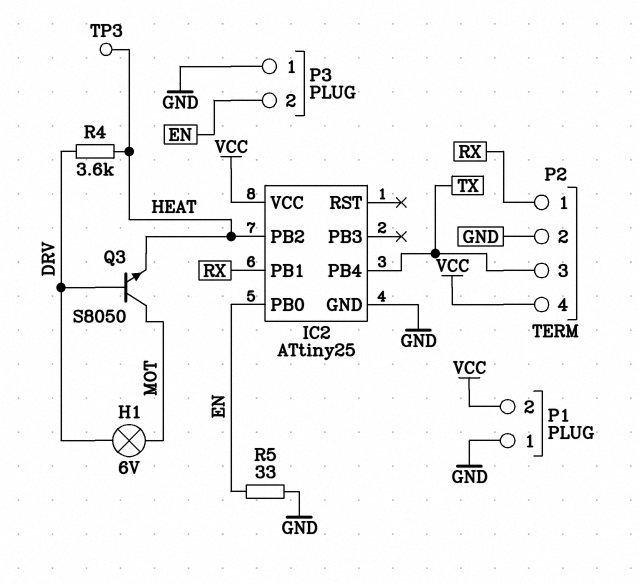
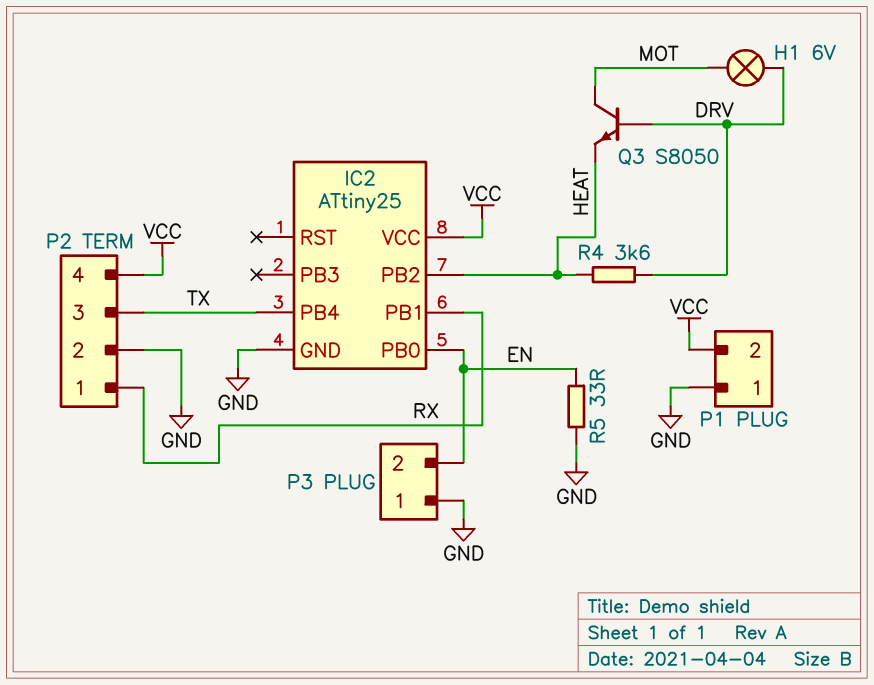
TP3: test point (HEAT) -> none

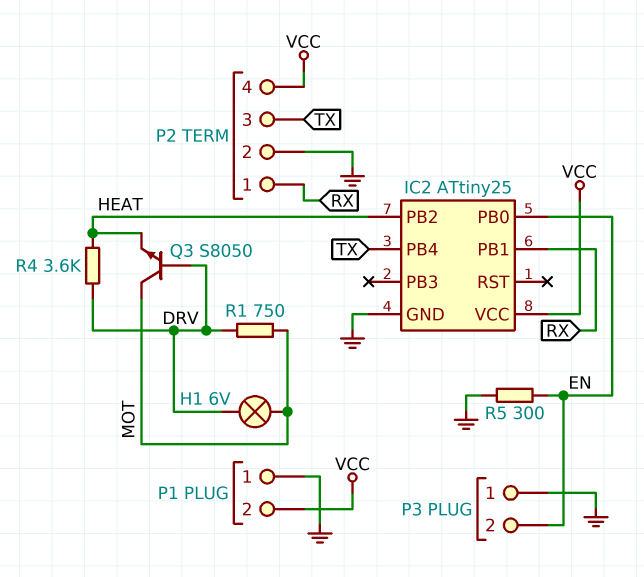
R1: none -> 750 (DRV, MOT)
R5: 33 (EN, GND) -> 300 (EN, GND)

